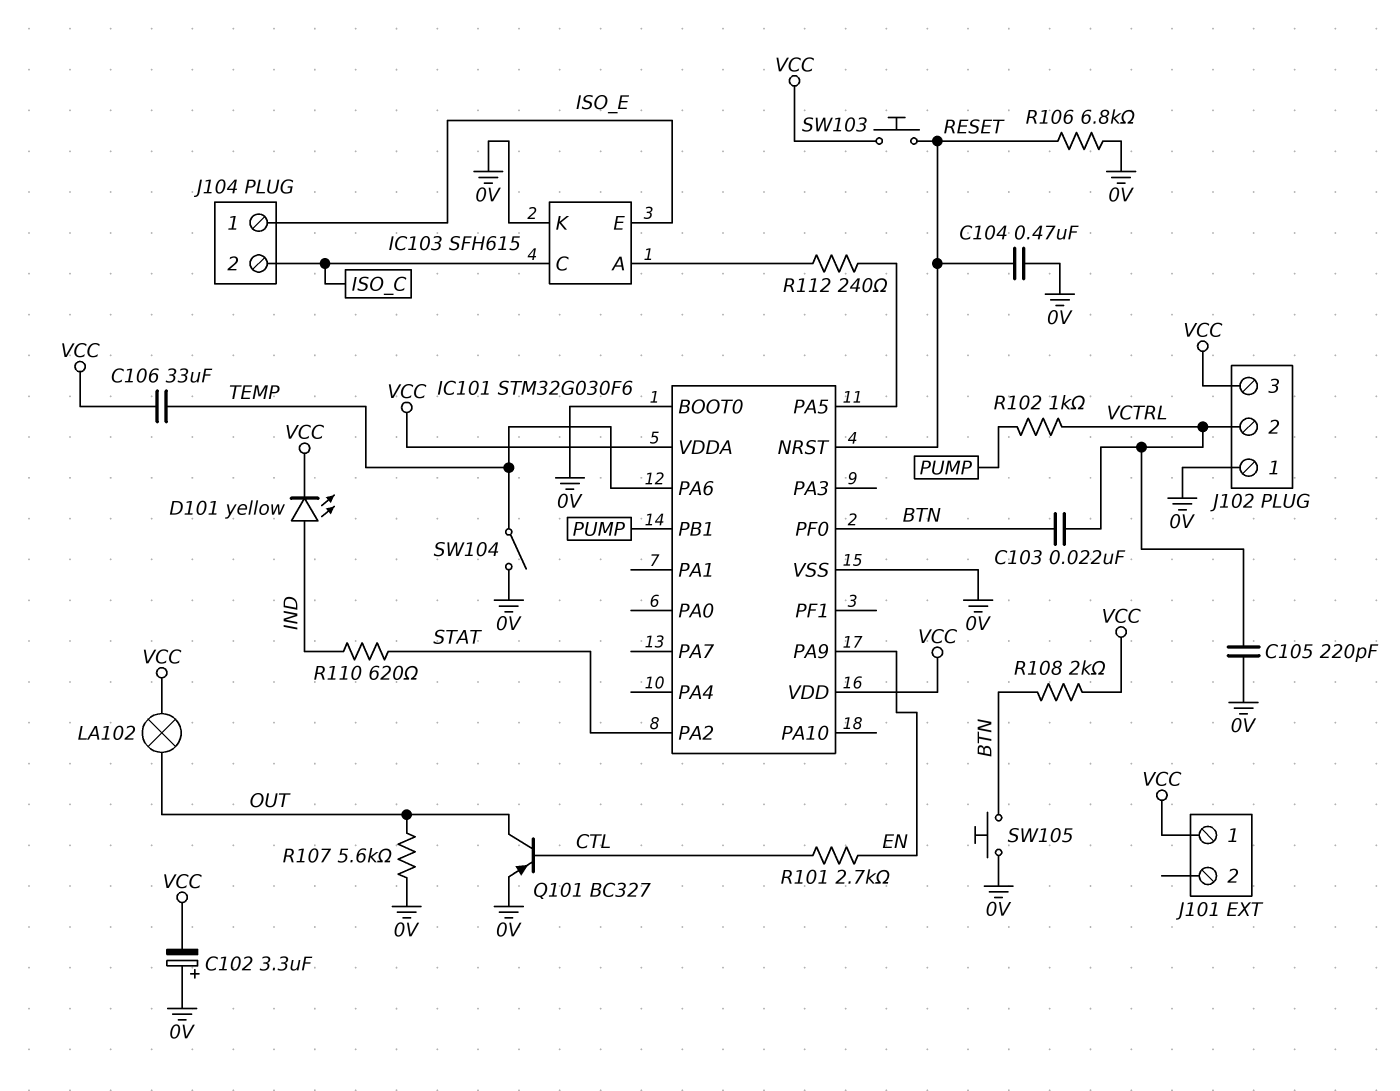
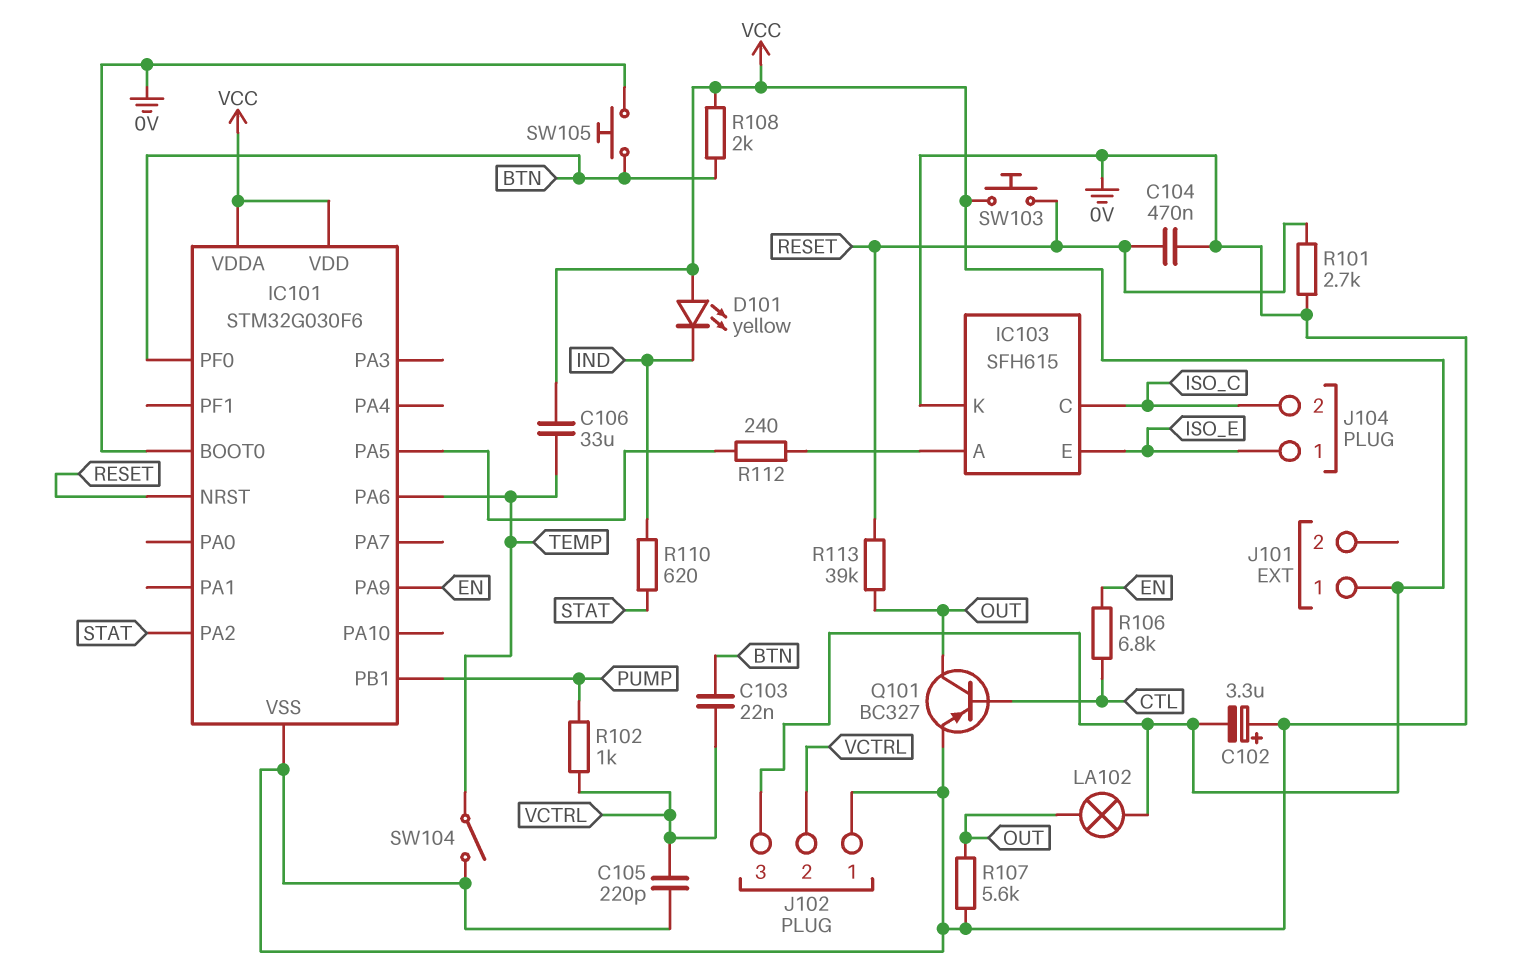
D101: LED yellow (A IND, K VCC) -> LED yellow (A VCC, K IND)
R101: 2.7k (CTL, EN) -> 2.7k (0V, RESET)
R106: 6.8k (0V, RESET) -> 6.8k (CTL, EN)
R113: none -> 39k (OUT, RESET)

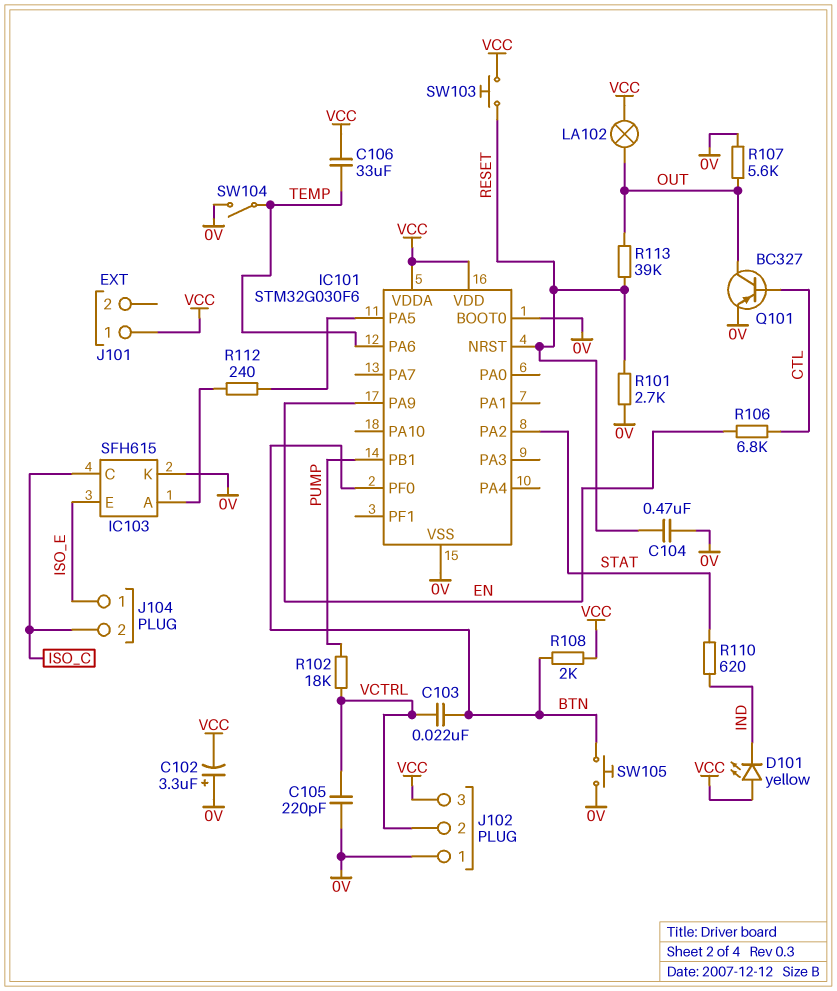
R102: 1k (PUMP, VCTRL) -> 18k (PUMP, VCTRL)

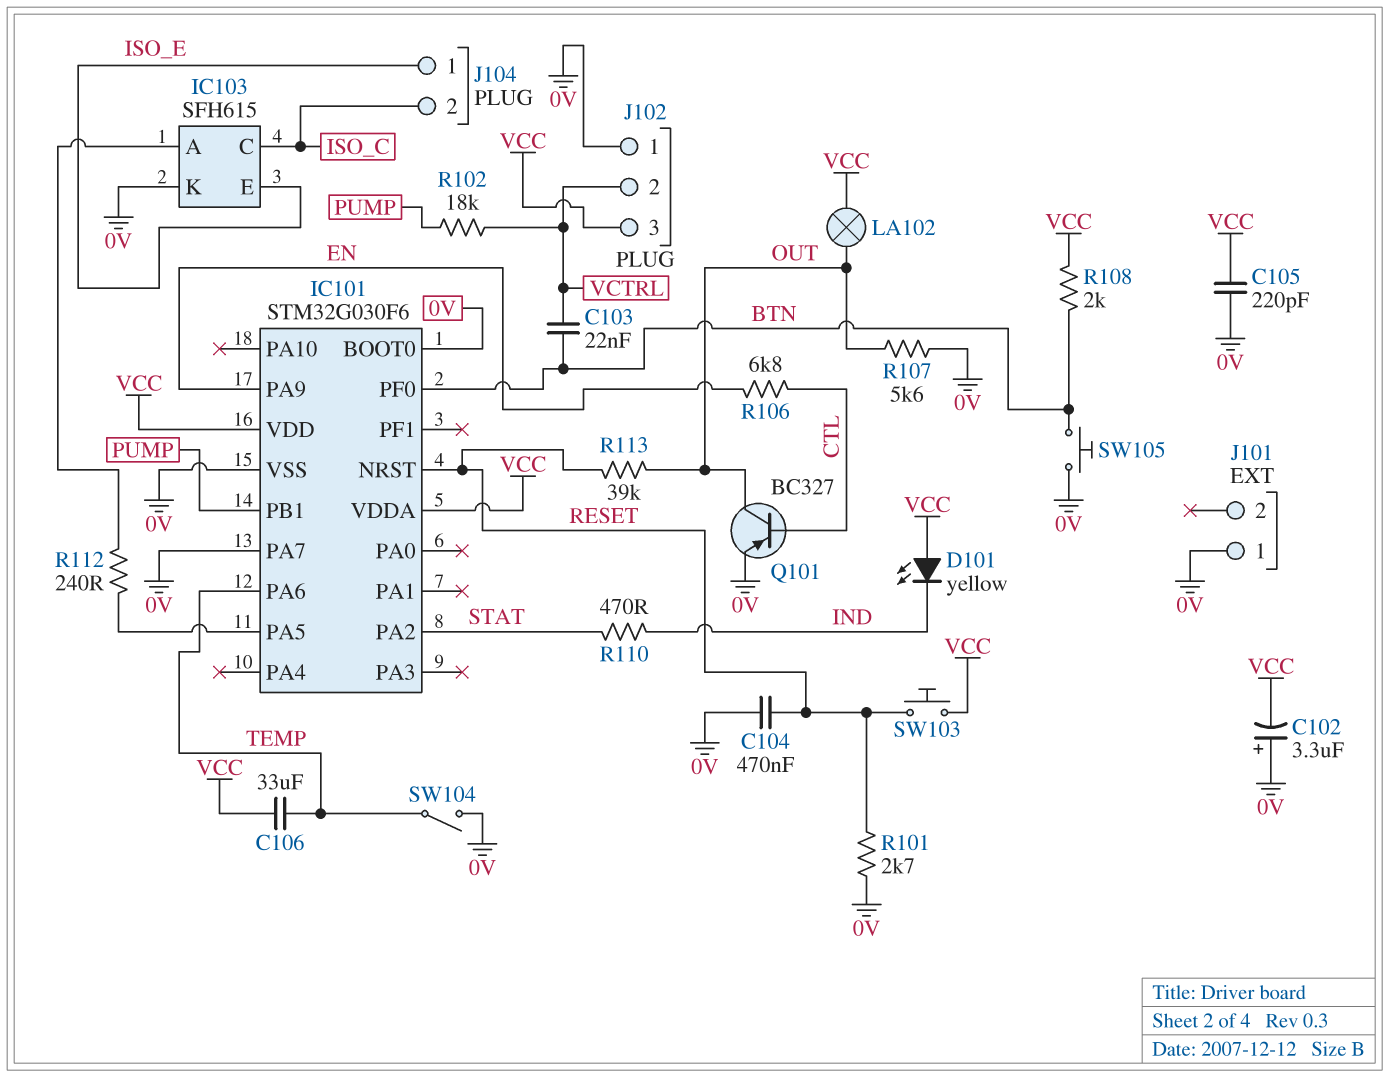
C105: 220pF (0V, VCTRL) -> 220pF (0V, VCC)
IC101 pin PA7: none -> 0V
J101 pin 1: VCC -> 0V
R110: 620 (IND, STAT) -> 470 (IND, STAT)

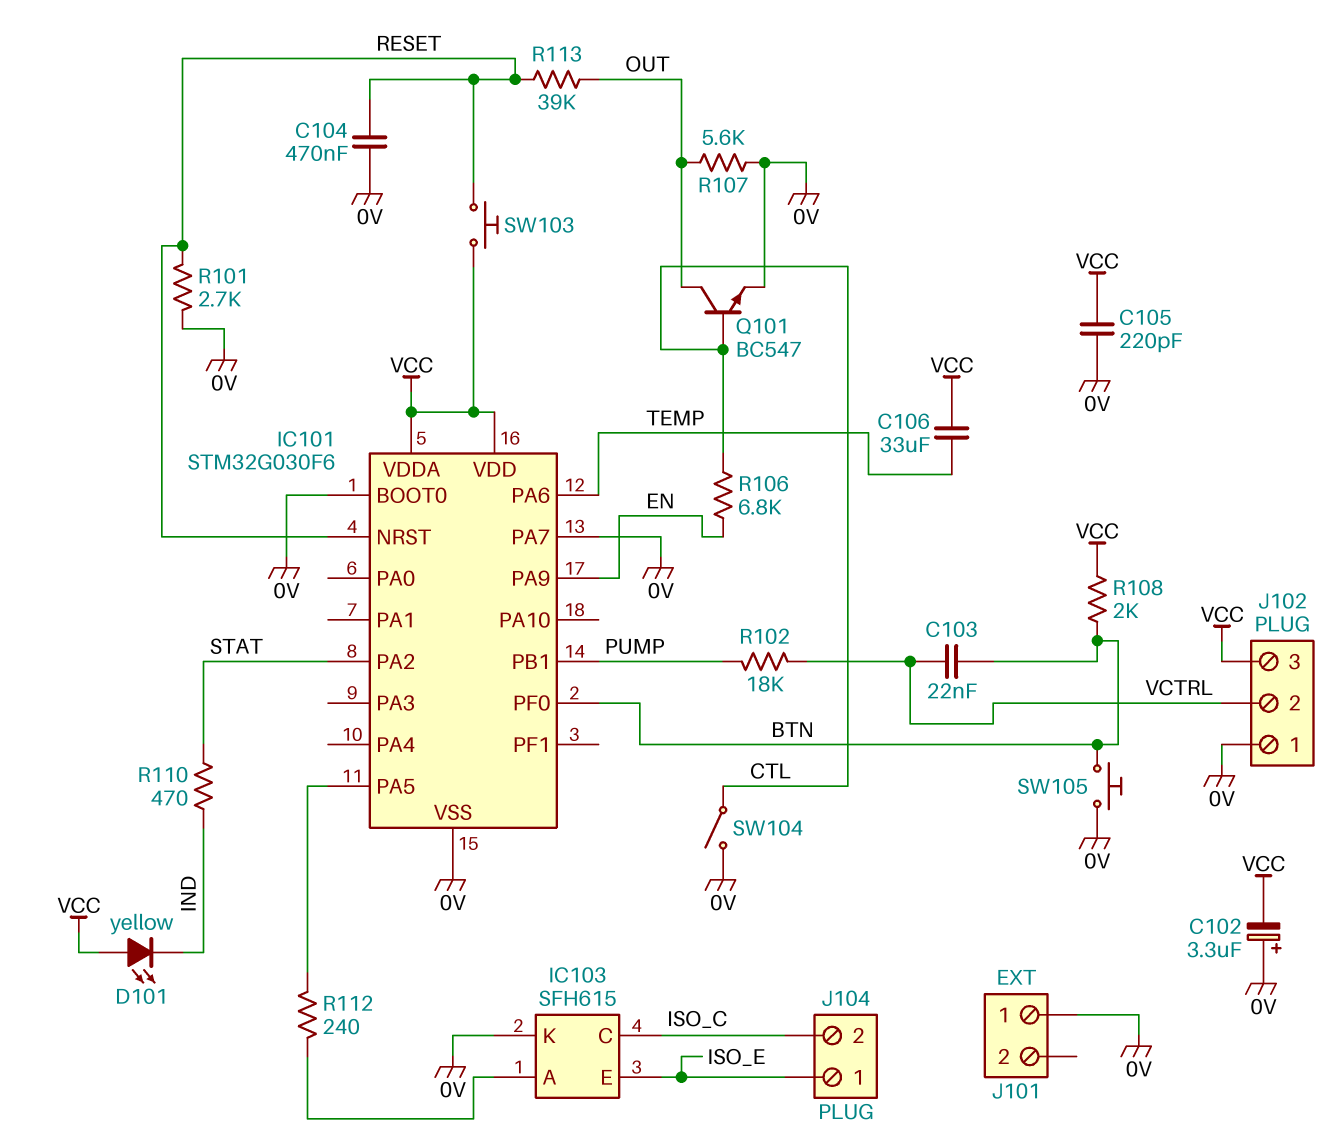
LA102: lamp (OUT, VCC) -> none
Q101: PNP BC327 (B CTL, C OUT, E 0V) -> NPN BC547 (B CTL, C OUT, E 0V)
SW104: switch (0V, TEMP) -> switch (0V, CTL)

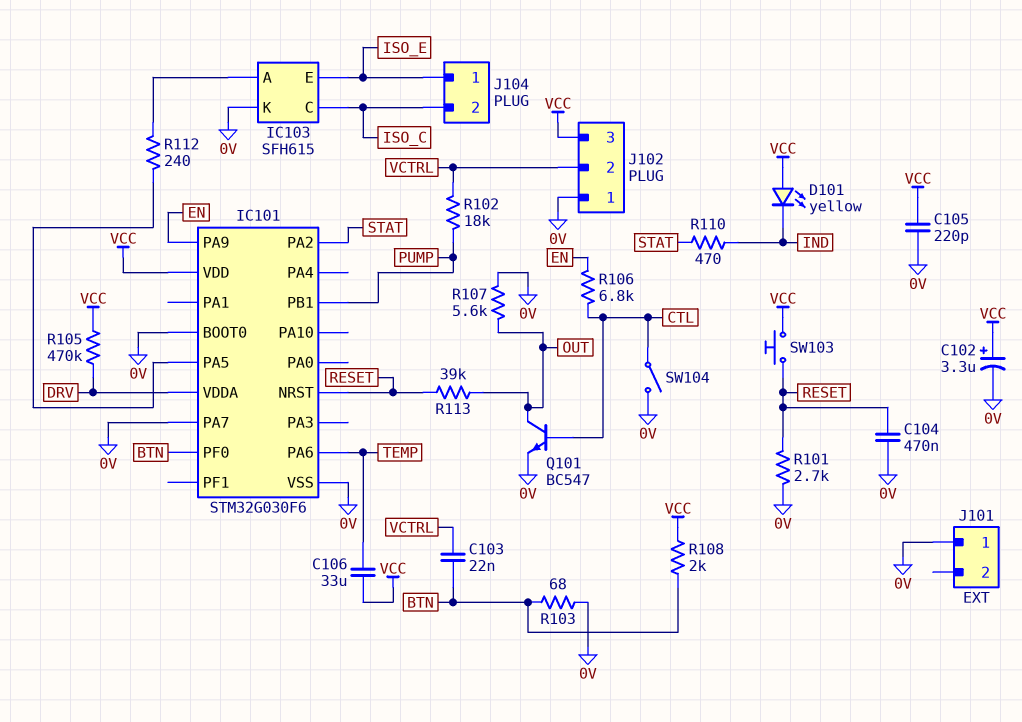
C102: 3.3uF (plus 0V, minus VCC) -> 3.3uF (plus VCC, minus 0V)
IC101 pin VDDA: VCC -> DRV
R103: none -> 68 (0V, BTN)
R105: none -> 470k (DRV, VCC)
SW105: button (0V, BTN) -> none

